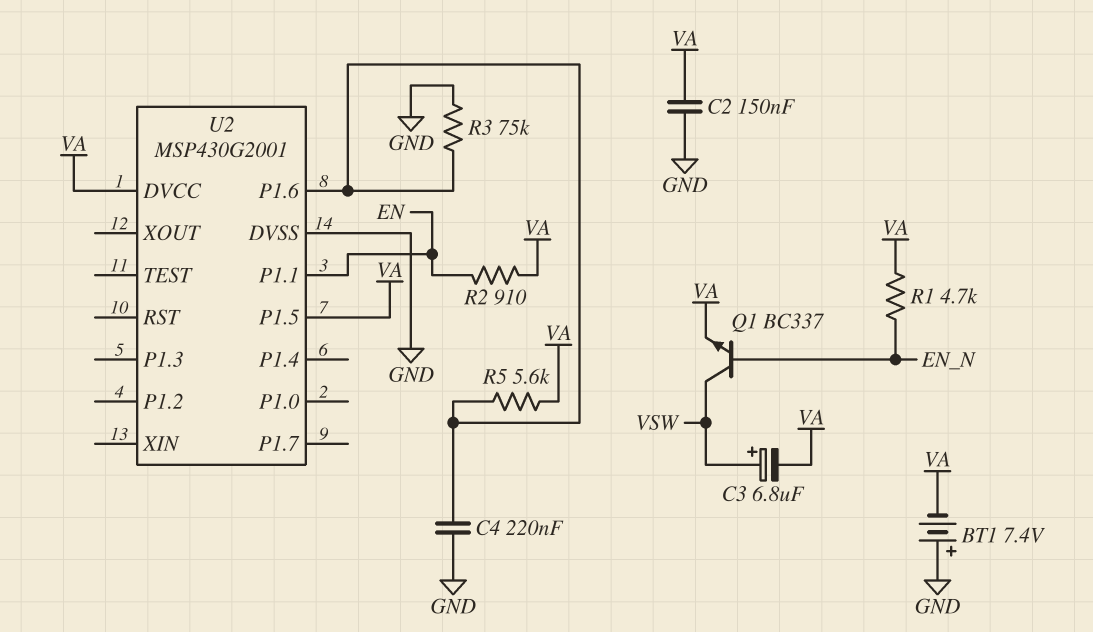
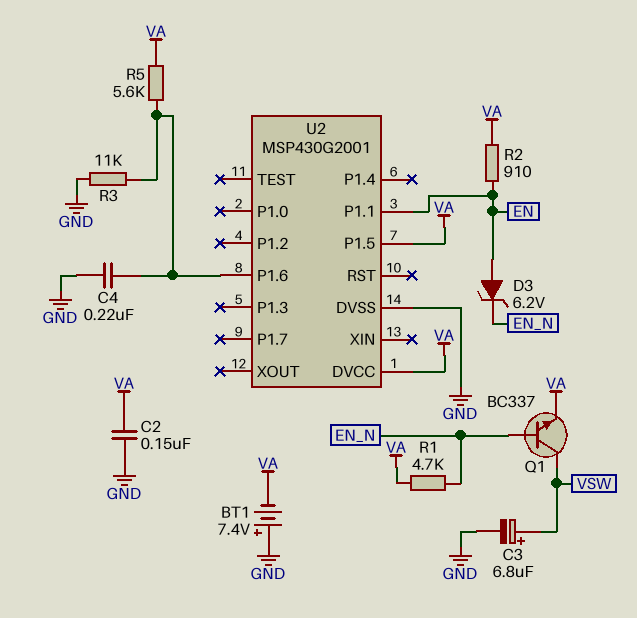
C3: 6.8uF (plus VSW, minus VA) -> 6.8uF (plus VSW, minus GND)
D3: none -> zener 6.2V (A EN, K EN_N)
R3: 75k (GND, U2/P1.6) -> 11k (GND, U2/P1.6)

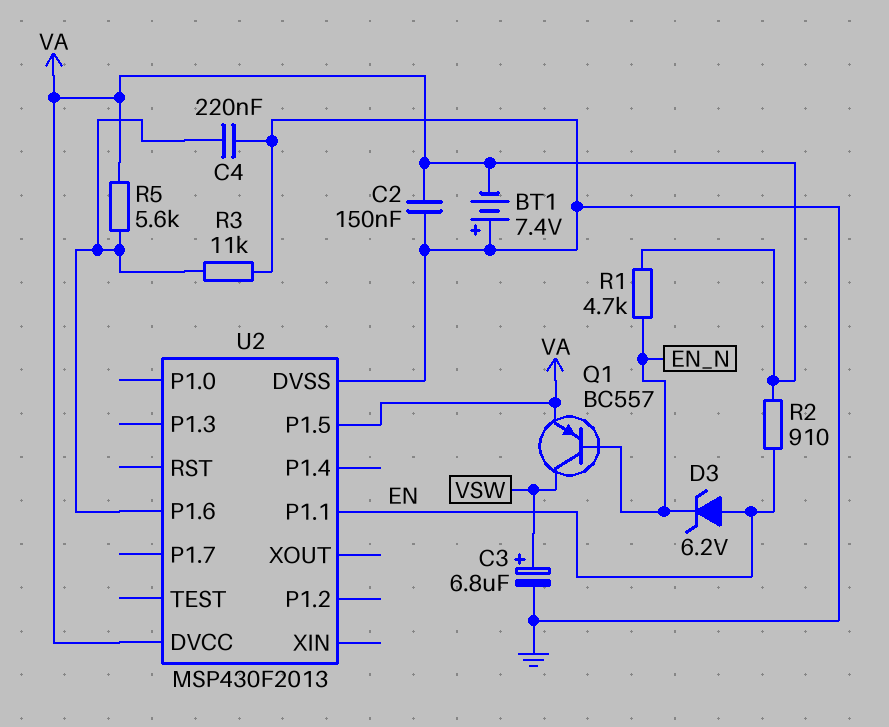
Q1: NPN BC337 (B EN_N, C VSW, E VA) -> PNP BC557 (B EN_N, C VSW, E VA)
U2: MSP430G2001 -> MSP430F2013

